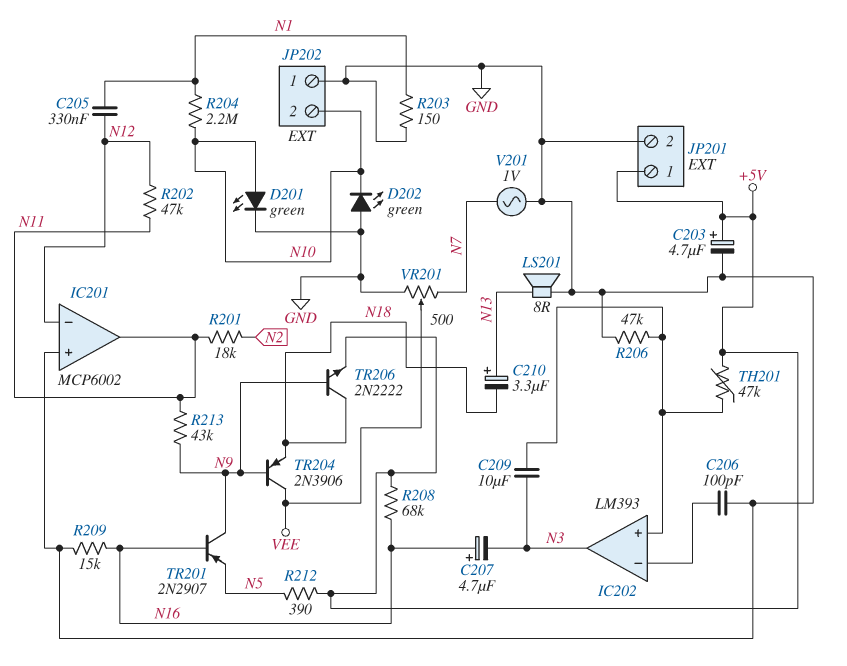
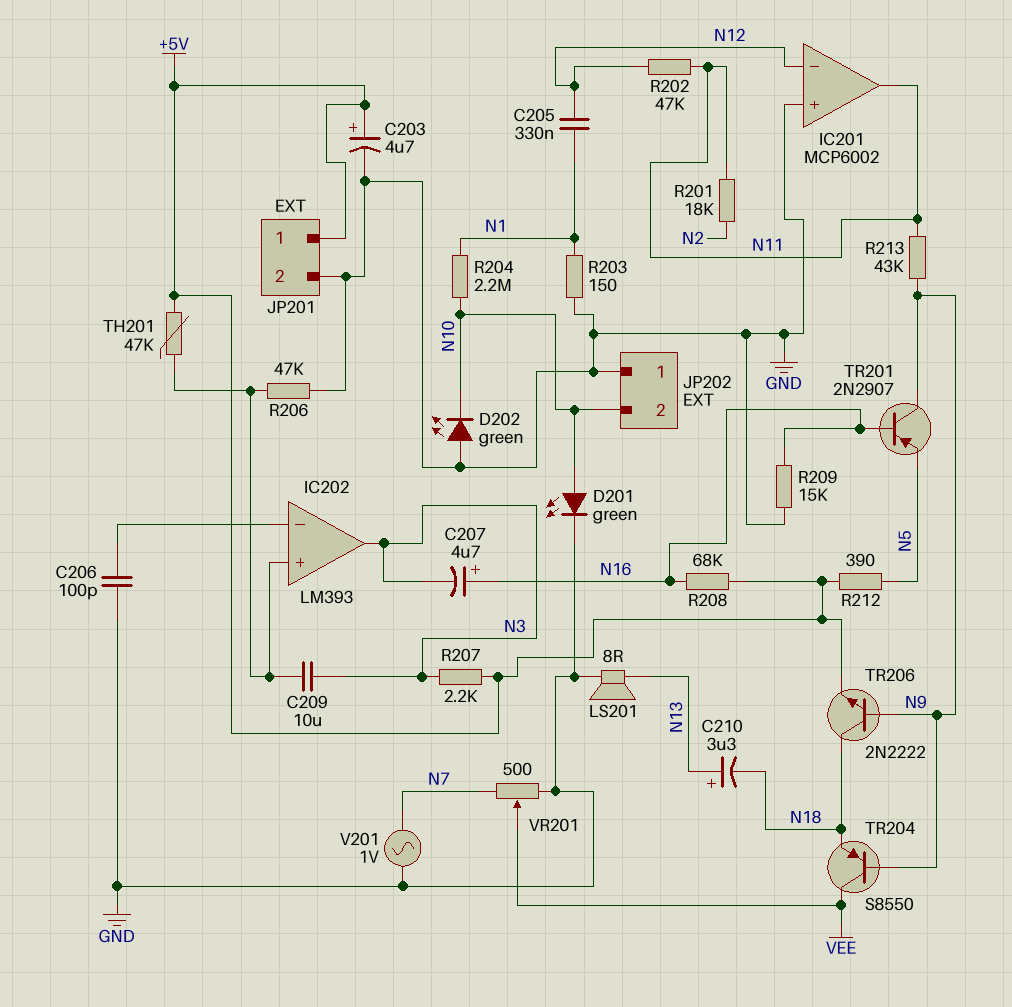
R207: none -> 2.2k (+5V, N3)
TR204: PNP 2N3906 (B N9, C VEE, E N18) -> PNP S8550 (B N9, C VEE, E N18)

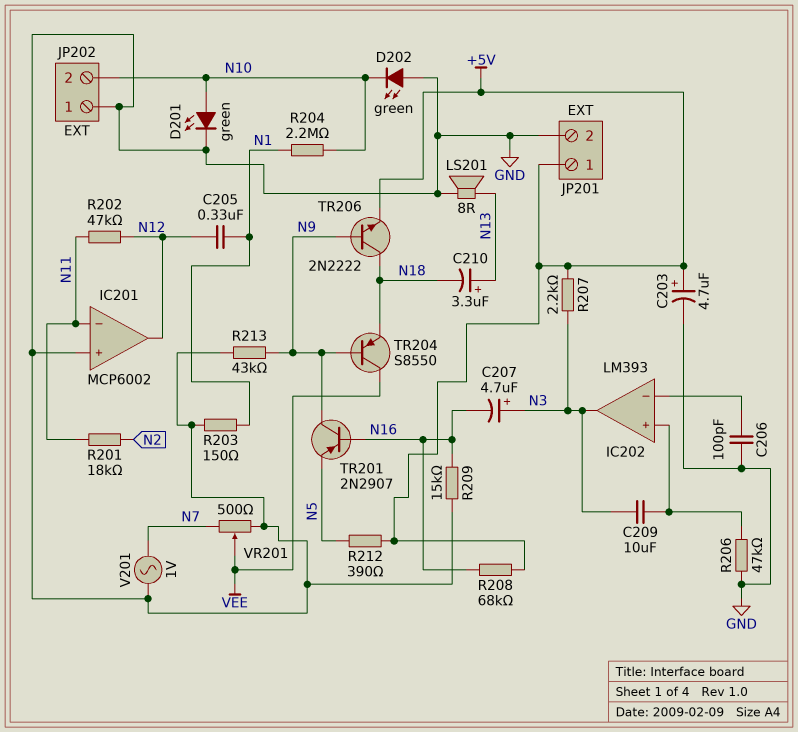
C207: 4.7uF (plus N16, minus N3) -> 4.7uF (plus N3, minus N16)
IC201 pin in-: N12 -> N11
IC201 pin out: N11 -> N12
R213: 43k (N9, N11) -> 43k (GND, N9)
TH201: 47k (+5V, IC202/in+) -> none

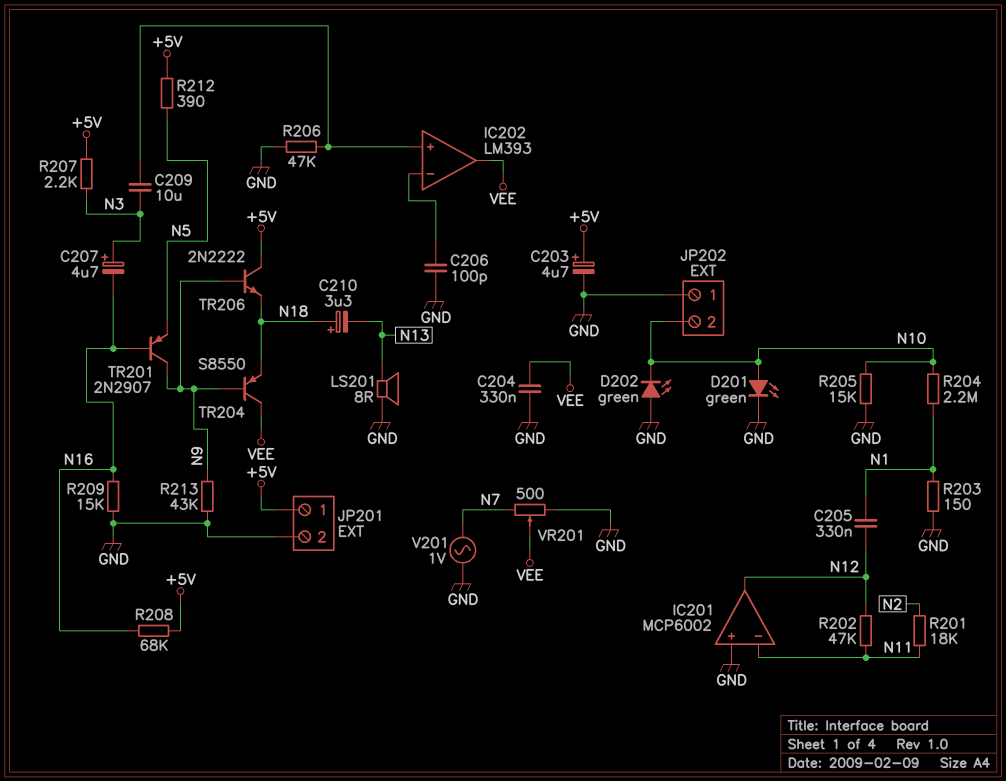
C204: none -> 330nF (GND, VEE)
C210: 3.3uF (plus N13, minus N18) -> 3.3uF (plus N18, minus N13)
IC202 pin out: N3 -> VEE
R205: none -> 15k (GND, N10)
TR206: NPN 2N2222 (B N9, C N18, E +5V) -> NPN 2N2222 (B N9, C +5V, E N18)

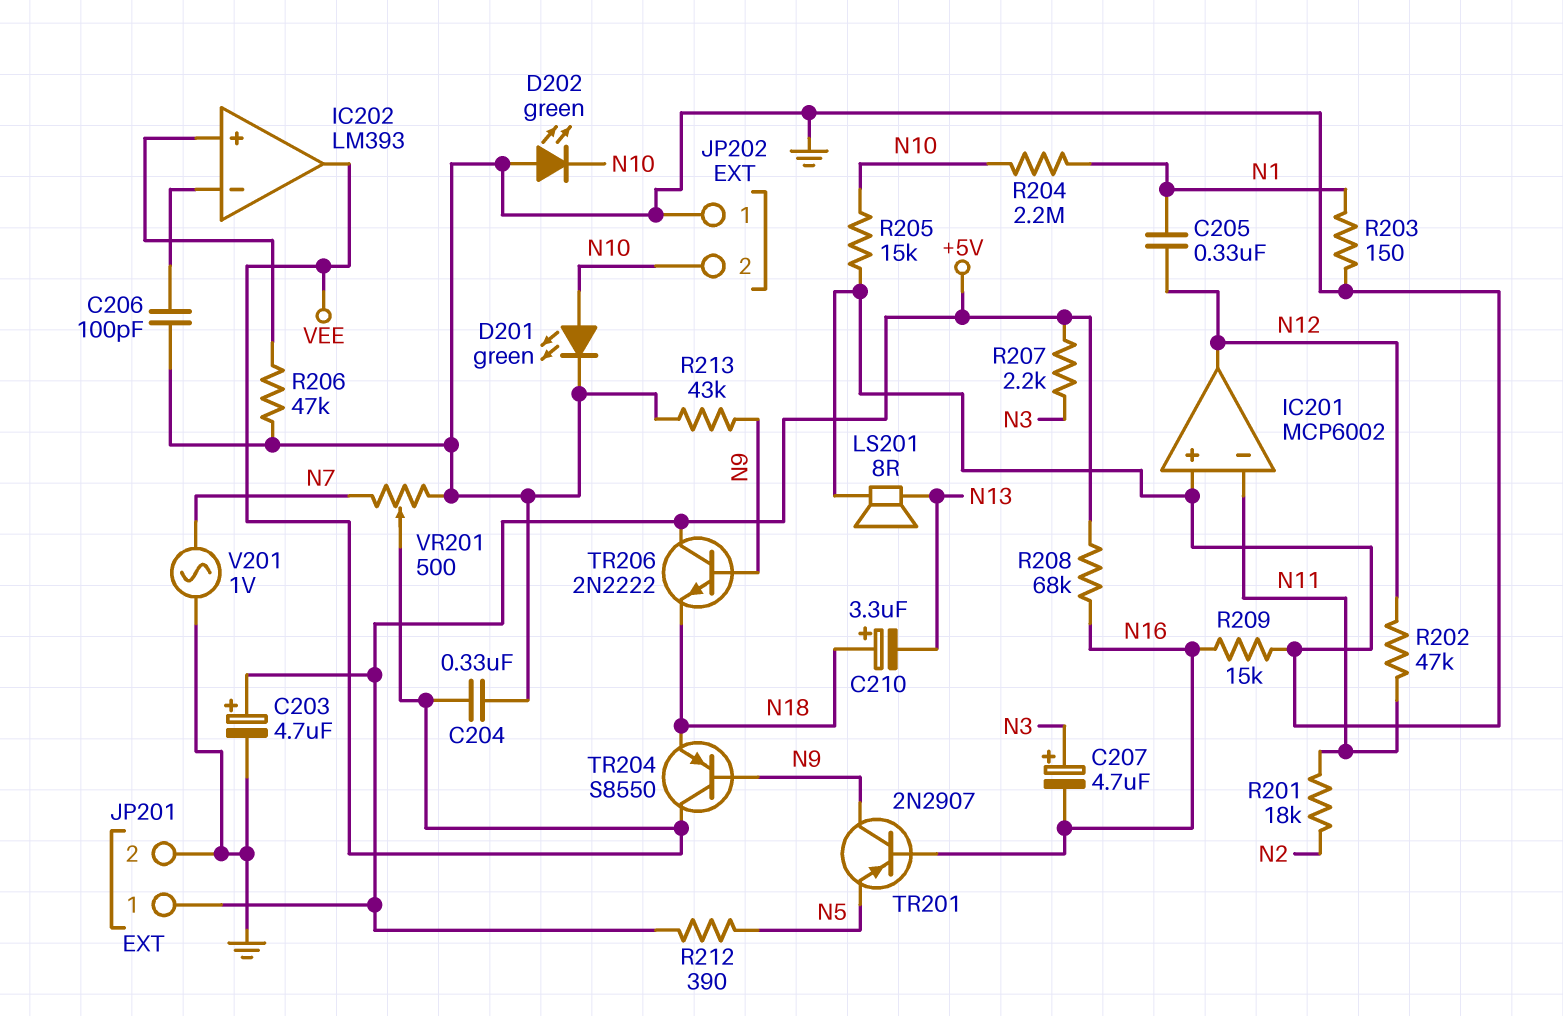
C209: 10uF (IC202/in+, N3) -> none

